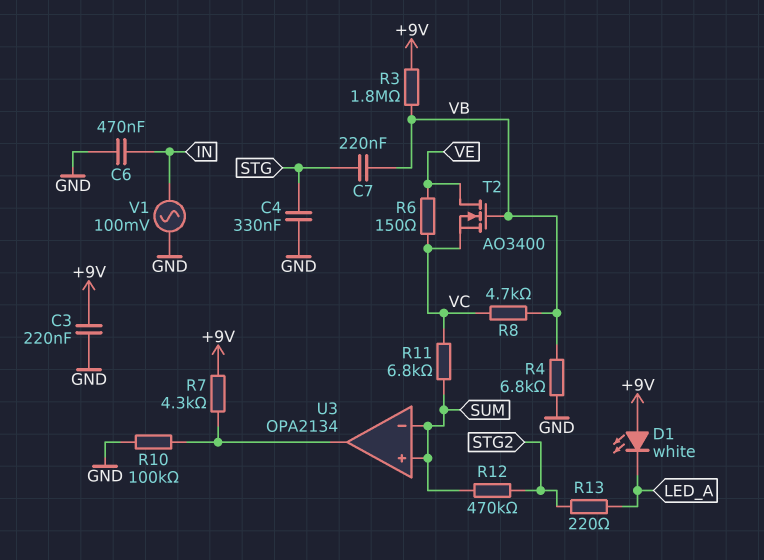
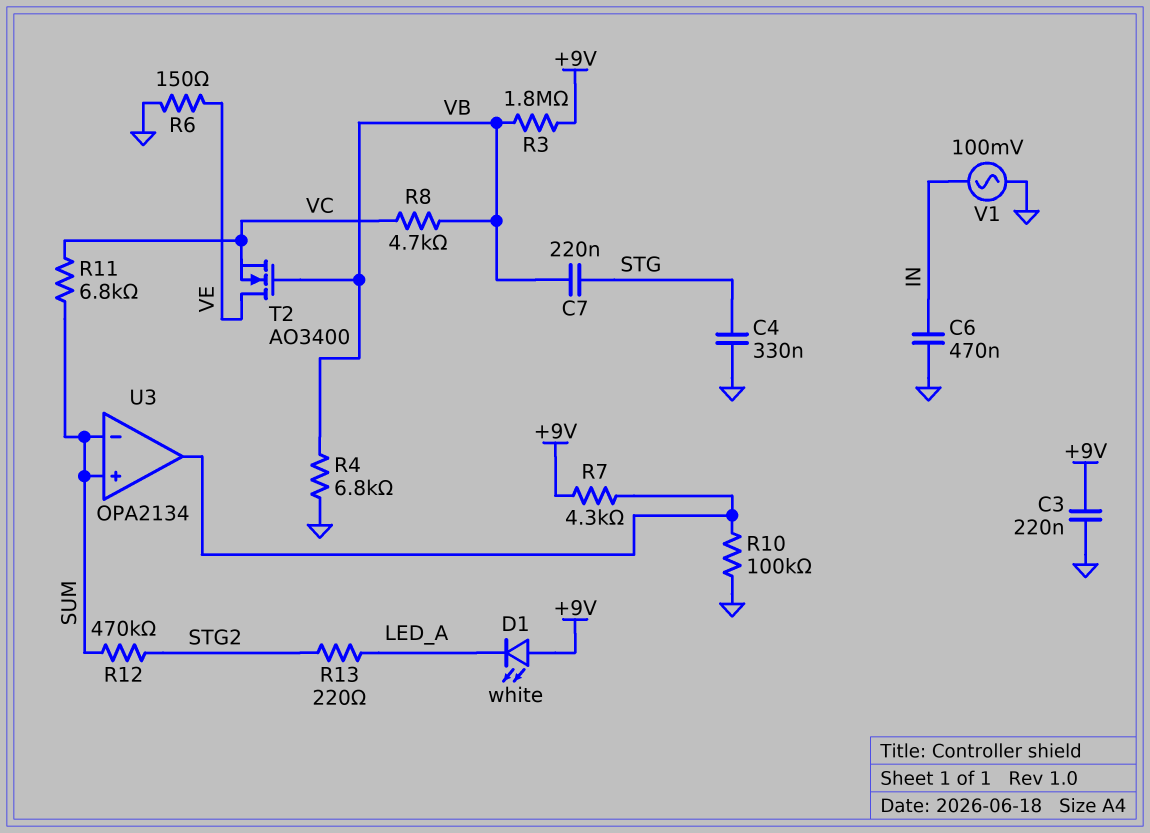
R6: 150 (VC, VE) -> 150 (GND, VE)

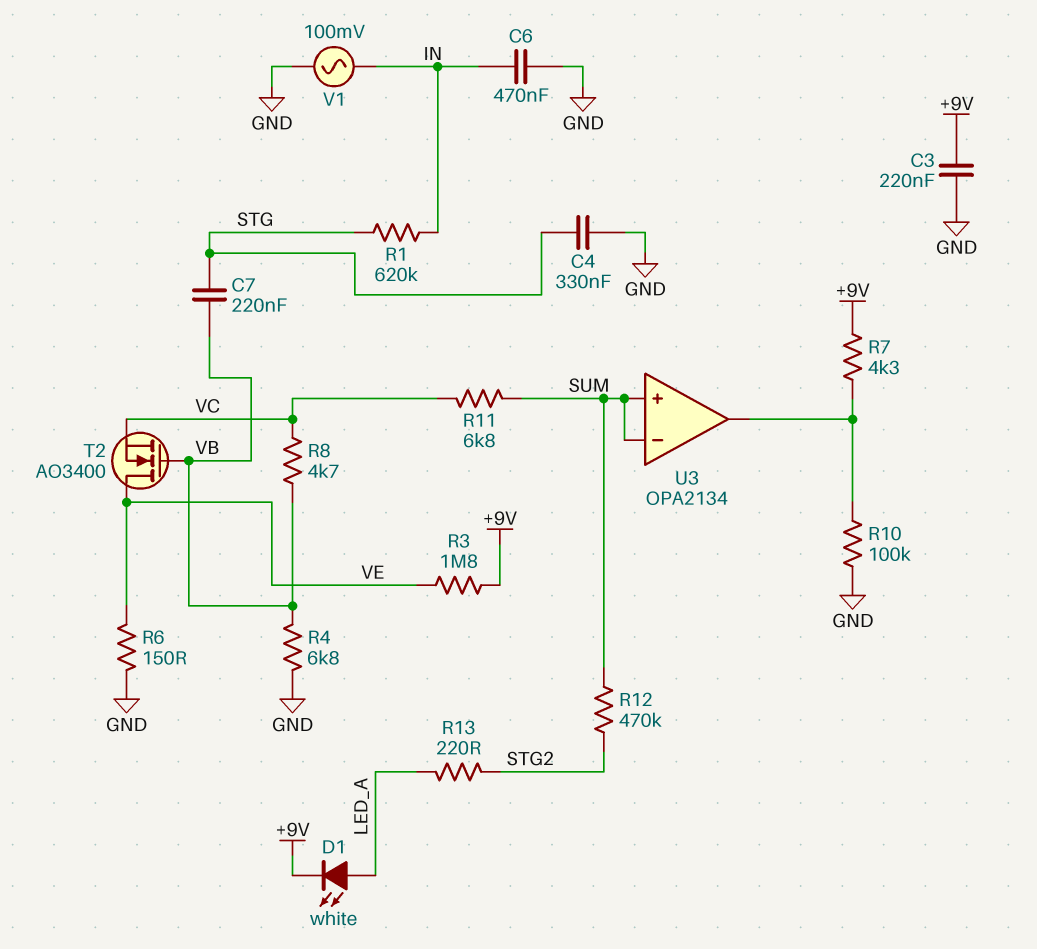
D1: LED white (A +9V, K LED_A) -> LED white (A LED_A, K +9V)
R1: none -> 620k (IN, STG)
R3: 1.8M (+9V, VB) -> 1.8M (+9V, VE)

